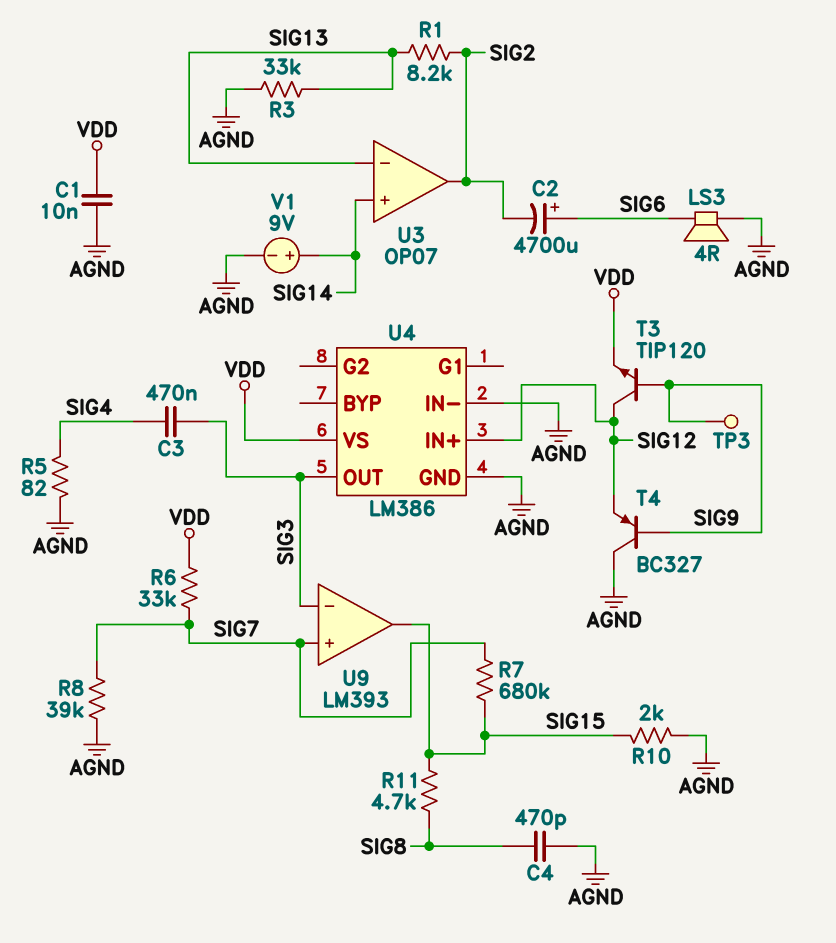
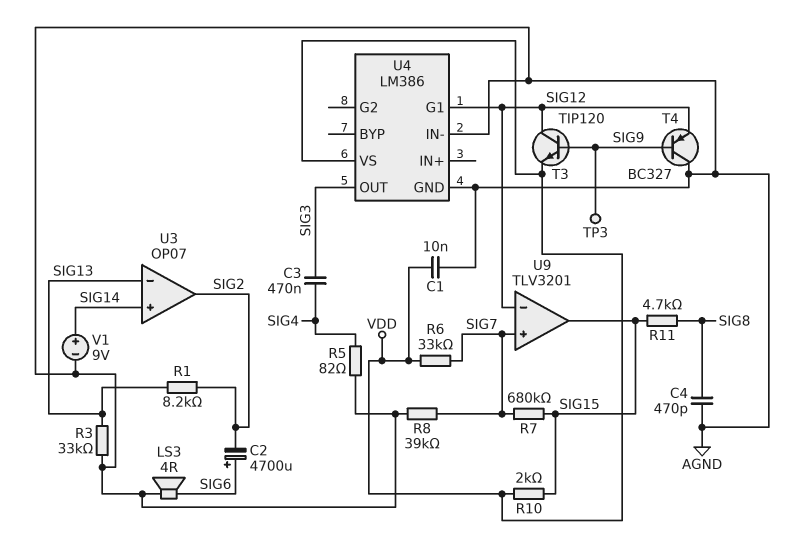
R10: 2k (AGND, SIG15) -> 2k (SIG15, VDD)
U4 pin G1: none -> SIG12
U4 pin IN+: SIG12 -> none
U9: LM393 -> TLV3201
U9 pin in-: SIG3 -> SIG12

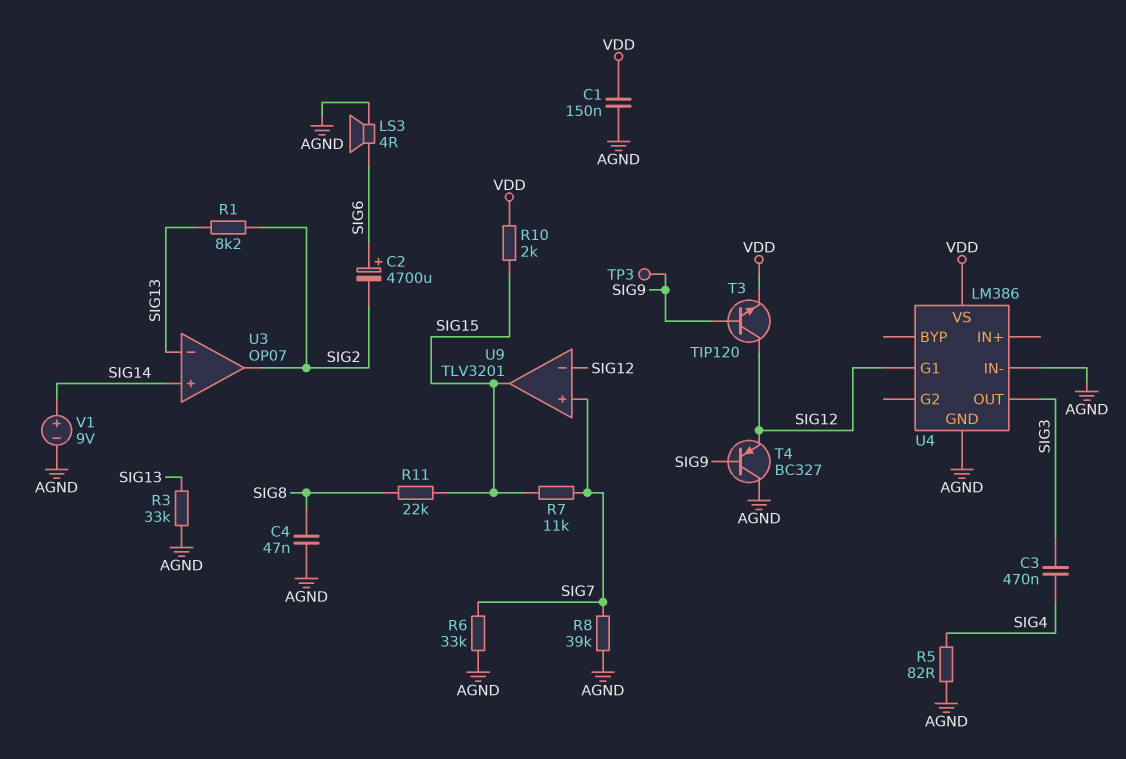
C1: 10nF (AGND, VDD) -> 150nF (AGND, VDD)
C4: 470pF (AGND, SIG8) -> 47nF (AGND, SIG8)
R6: 33k (SIG7, VDD) -> 33k (AGND, SIG7)
R7: 680k (SIG7, SIG15) -> 11k (SIG7, SIG15)
R11: 4.7k (SIG8, SIG15) -> 22k (SIG8, SIG15)

